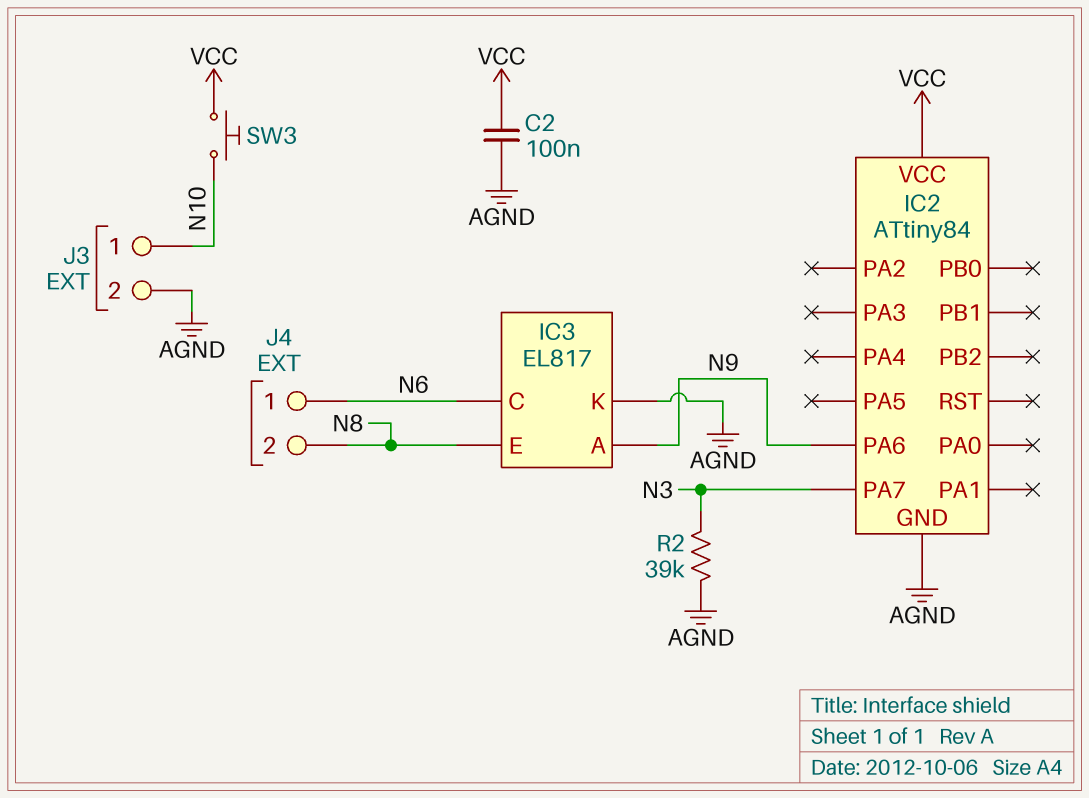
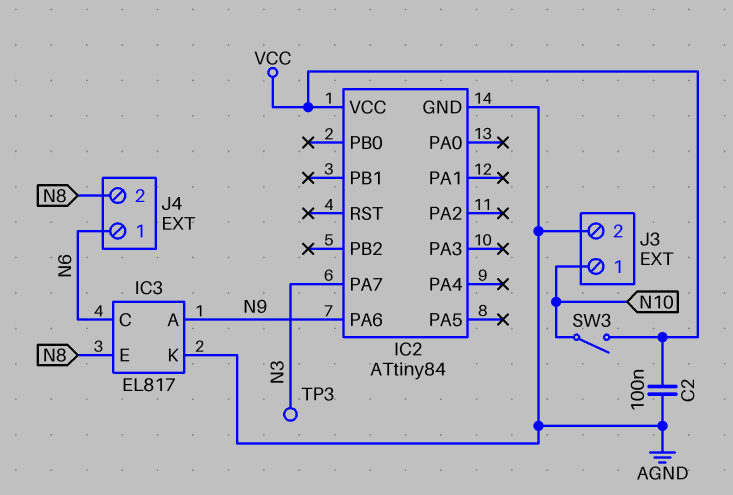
R2: 39k (AGND, N3) -> none
SW3: button (N10, VCC) -> switch (N10, VCC)
TP3: none -> test point (N3)

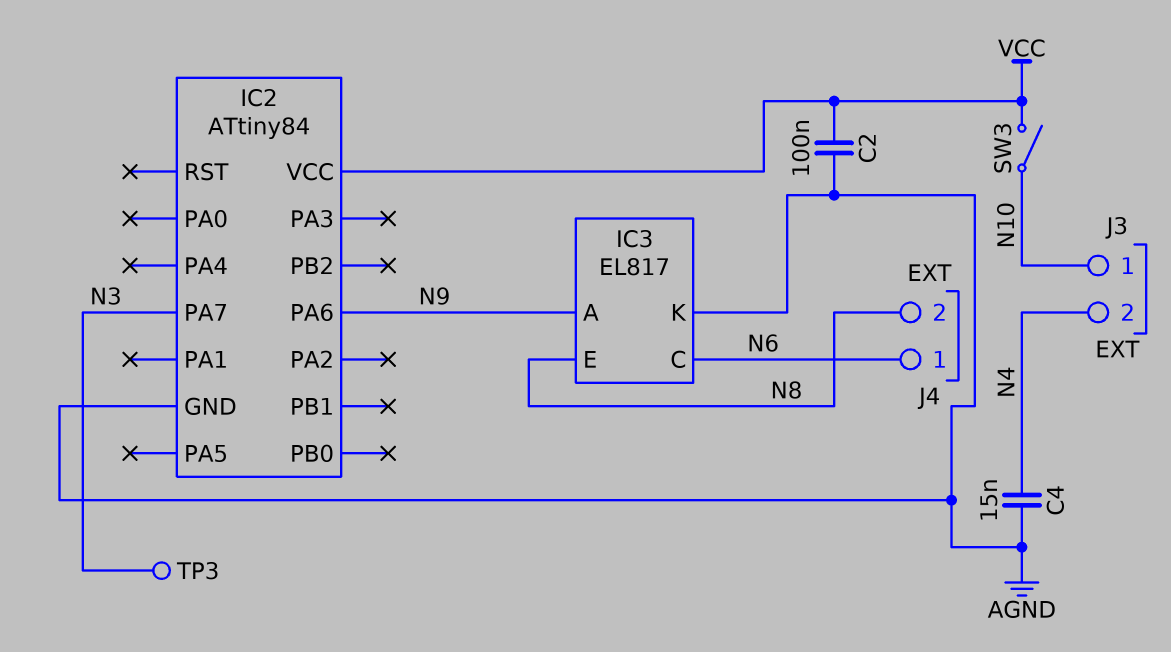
C4: none -> 15nF (AGND, N4)
J3 pin 2: AGND -> N4

